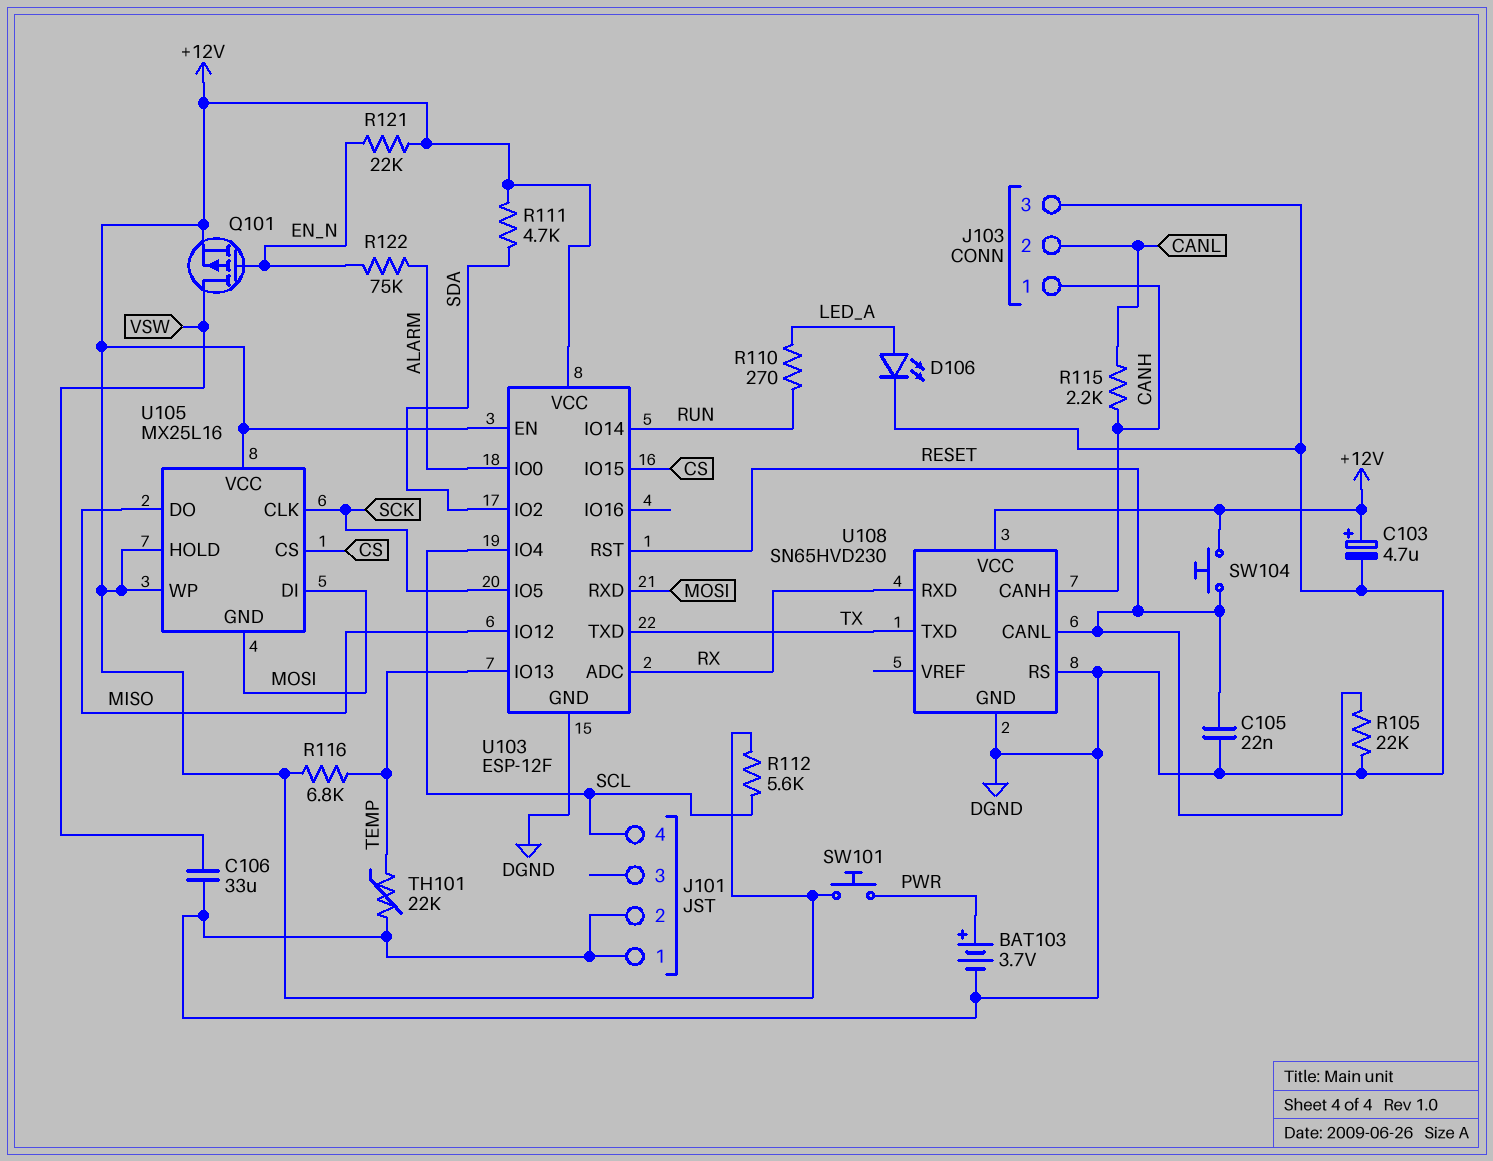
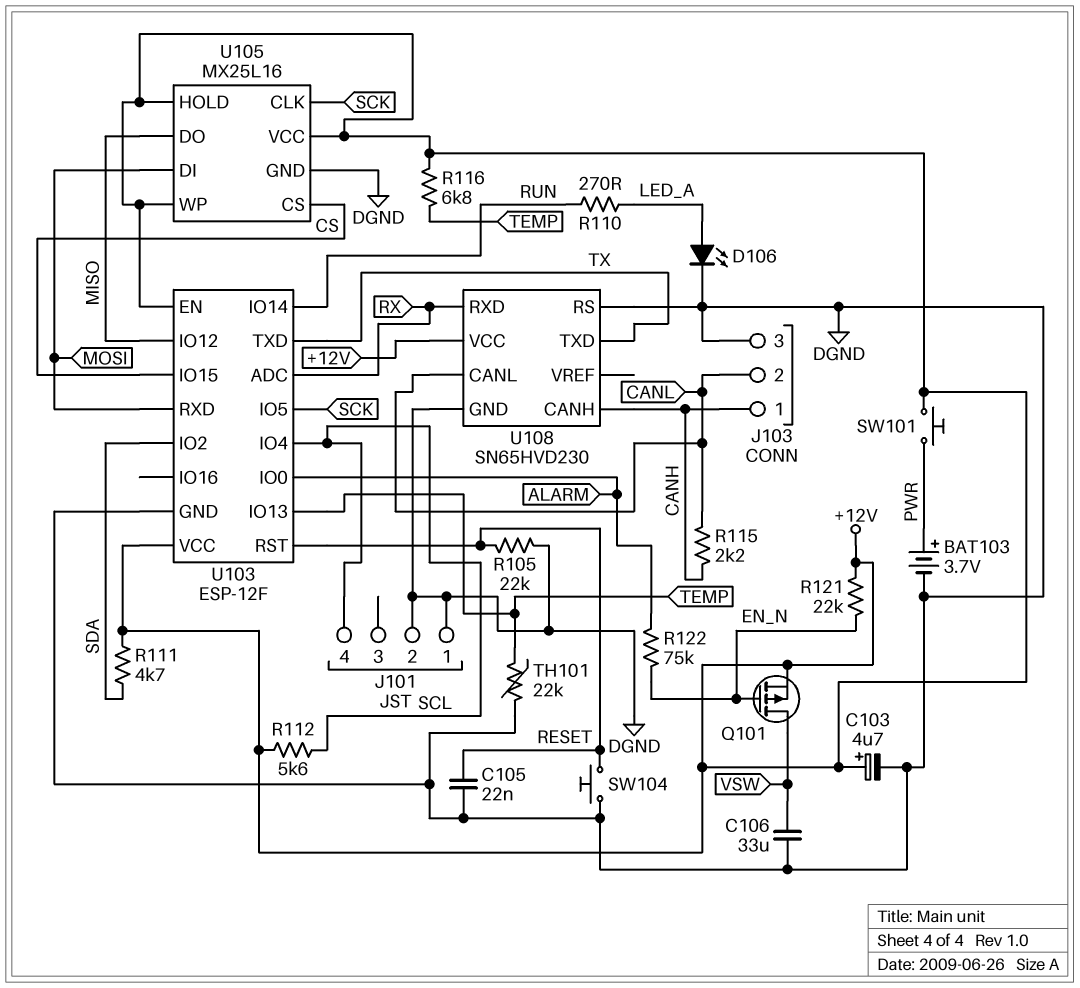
SW104: button (+12V, RESET) -> button (DGND, RESET)
U105 pin GND: MOSI -> DGND
U108 pin CANL: RESET -> CANL

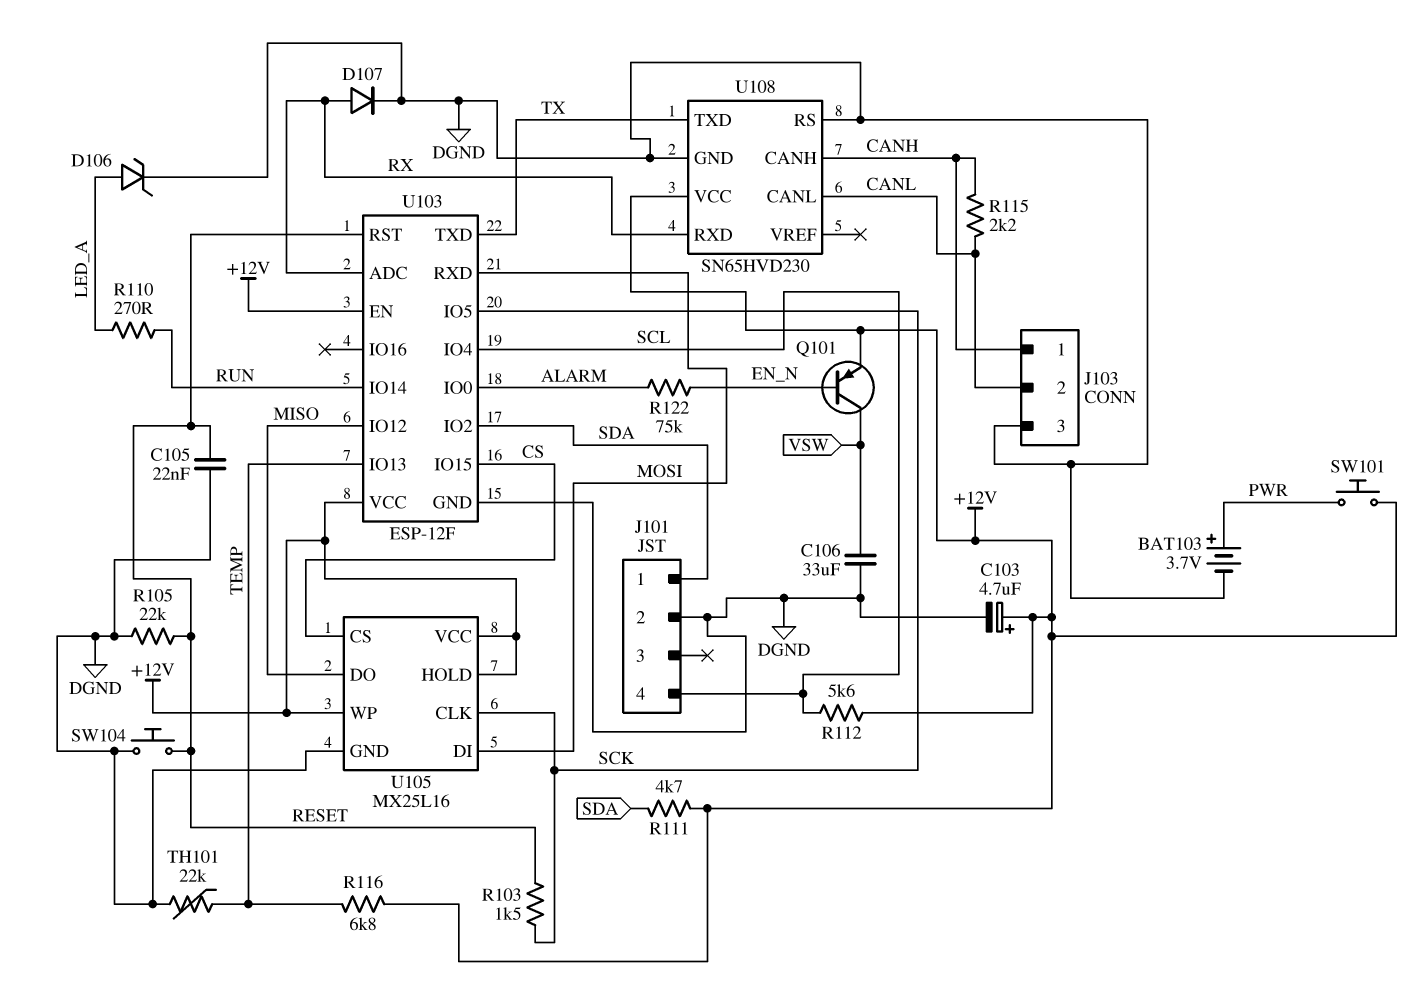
D106: LED (A LED_A, K DGND) -> zener (A LED_A, K DGND)
D107: none -> diode (A RX, K DGND)
J101 pin 1: DGND -> SDA
Q101: PMOS (G EN_N, D VSW, S +12V) -> PNP (B EN_N, C VSW, E +12V)
R103: none -> 1.5k (RESET, SCK)
R121: 22k (+12V, EN_N) -> none

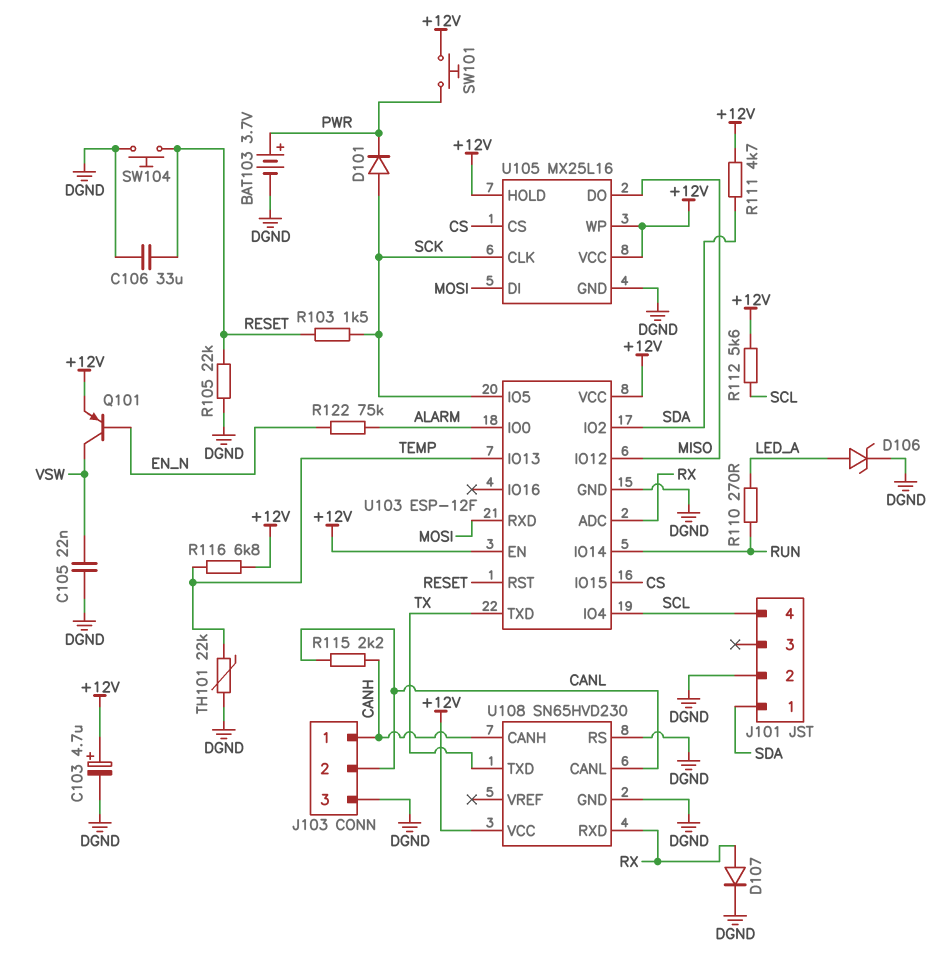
C105: 22nF (DGND, RESET) -> 22nF (DGND, VSW)
C106: 33uF (DGND, VSW) -> 33uF (DGND, RESET)
D101: none -> diode (A SCK, K PWR)

